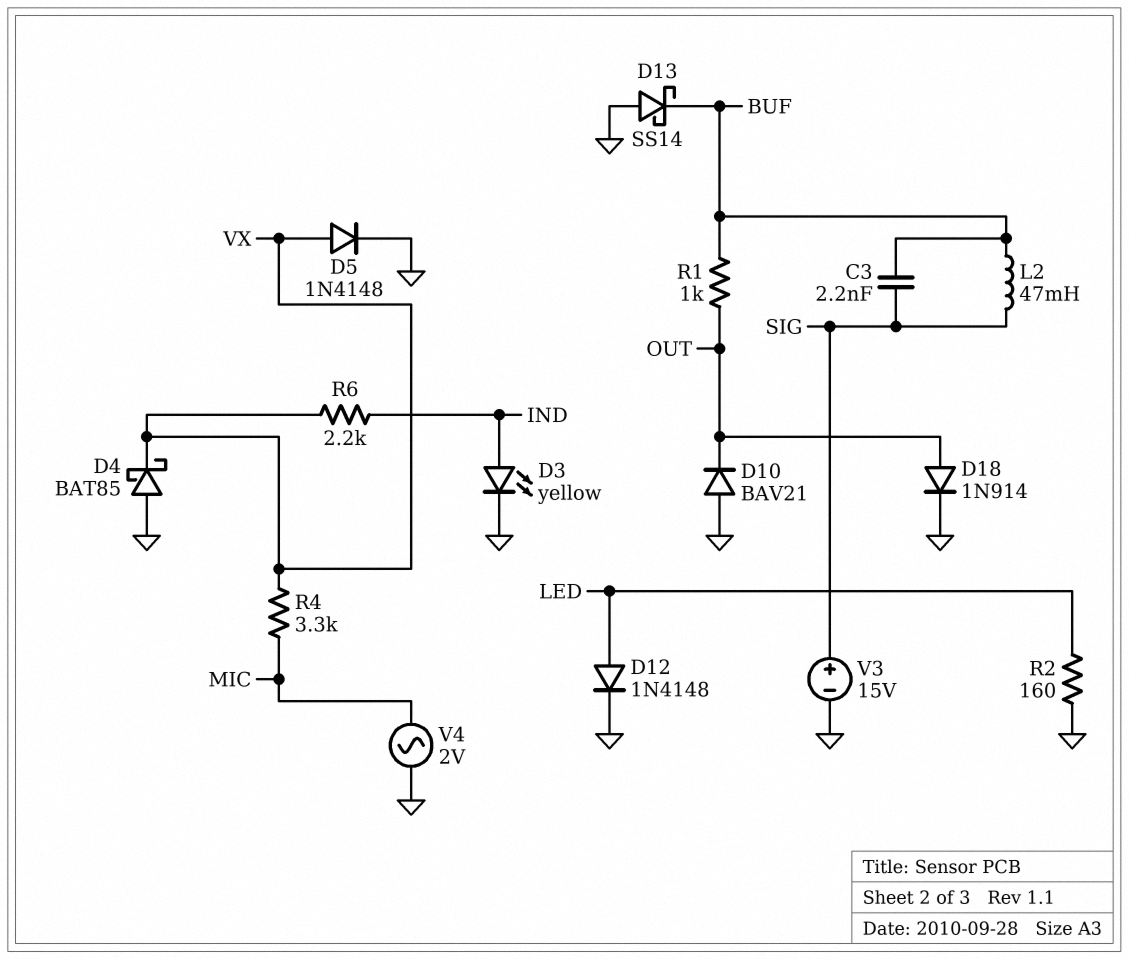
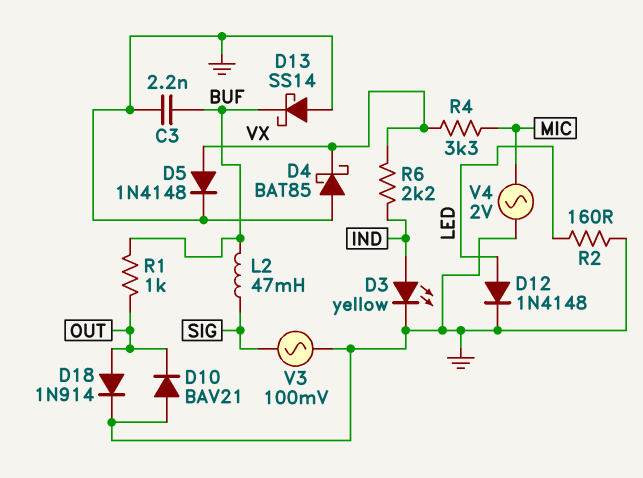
C3: 2.2nF (BUF, SIG) -> 2.2nF (BUF, GND)
V3: 15V (plus SIG, minus GND) -> AC 100mV (GND, SIG)

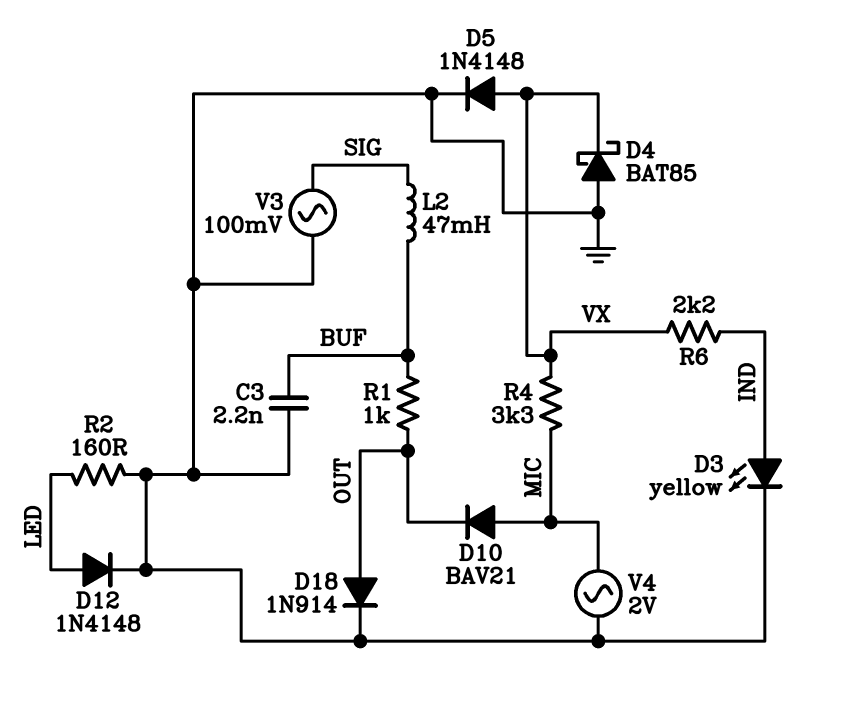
D10: diode BAV21 (A GND, K OUT) -> diode BAV21 (A MIC, K OUT)
D13: schottky SS14 (A GND, K BUF) -> none

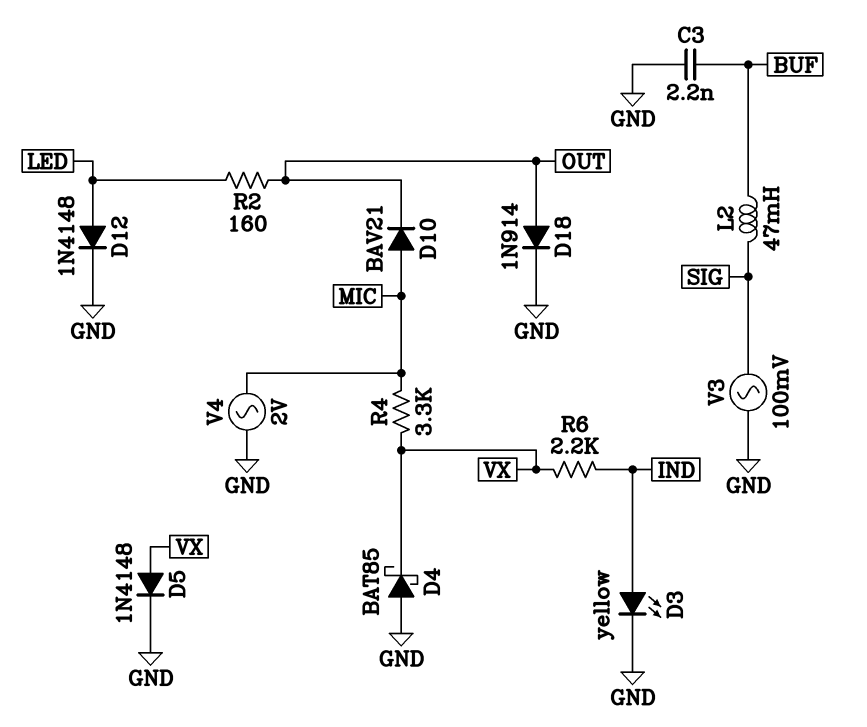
R1: 1k (BUF, OUT) -> none
R2: 160 (GND, LED) -> 160 (LED, OUT)

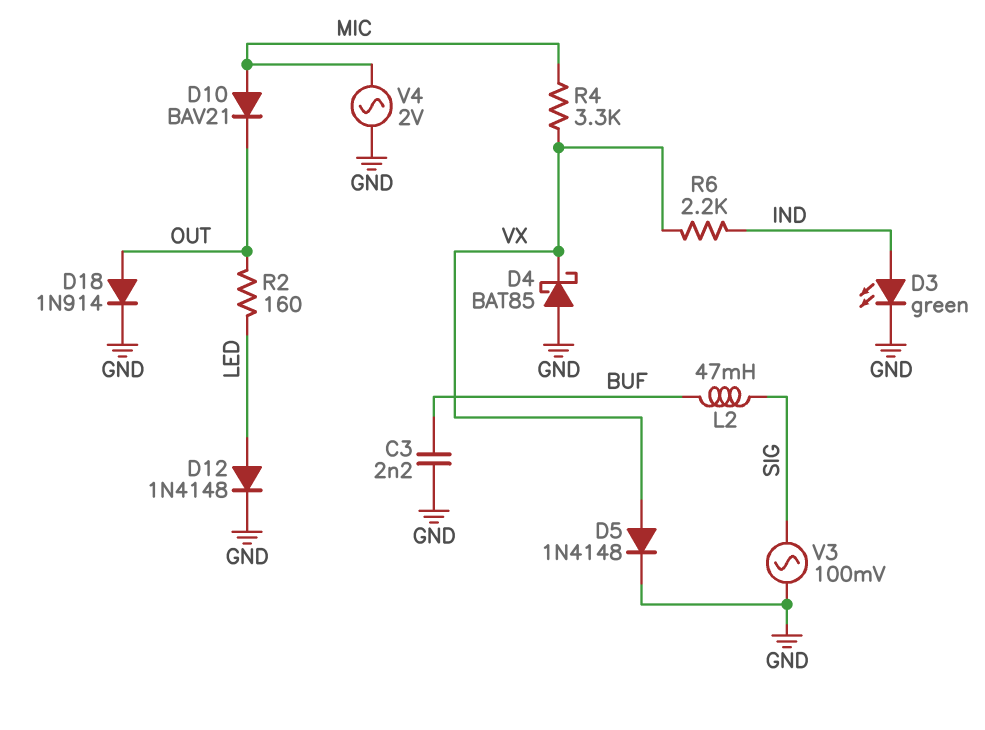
D3: LED yellow (A IND, K GND) -> LED green (A IND, K GND)

